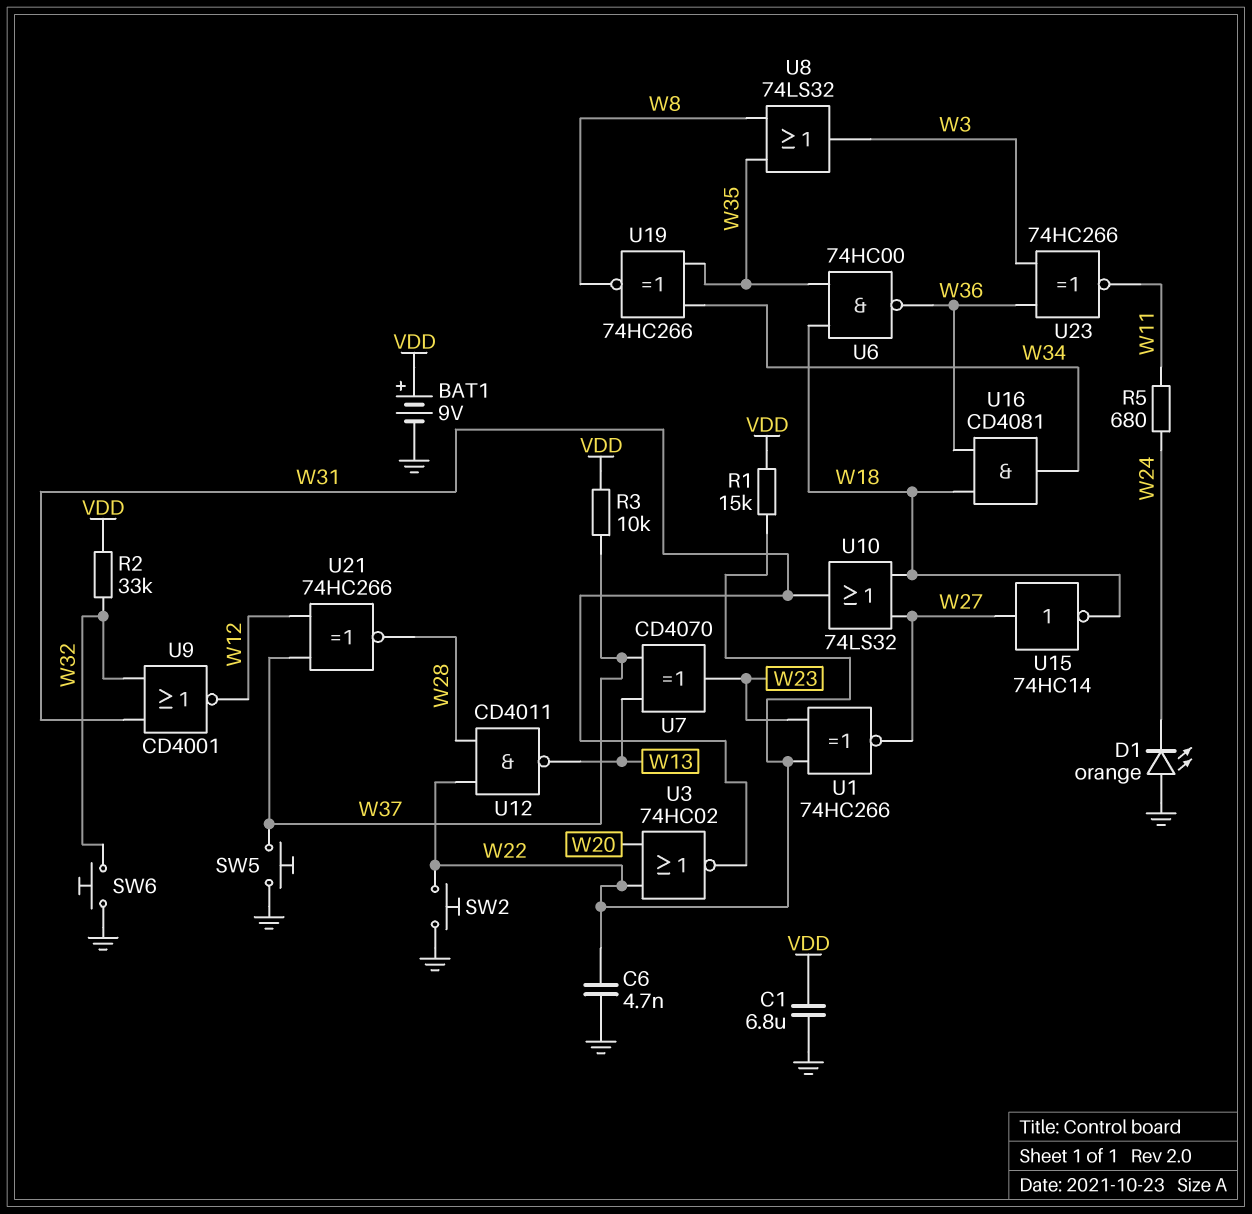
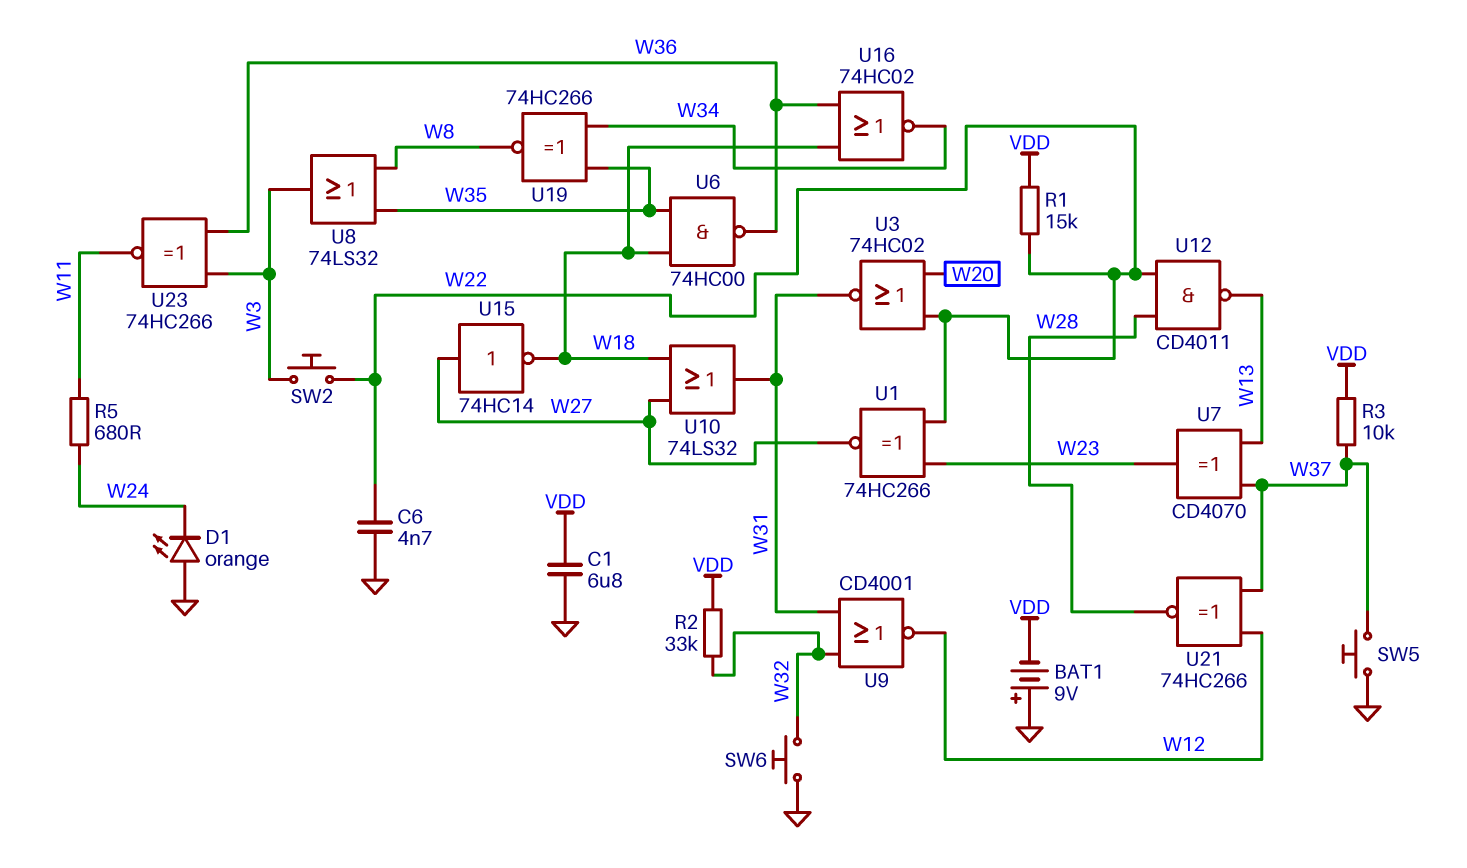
BAT1: 9V (plus VDD, minus GND) -> 9V (plus GND, minus VDD)
SW2: button (GND, W22) -> button (W3, W22)
U16: AND CD4081 (in W18, in W36, out W34) -> NOR 74HC02 (in W18, in W36, out W34)

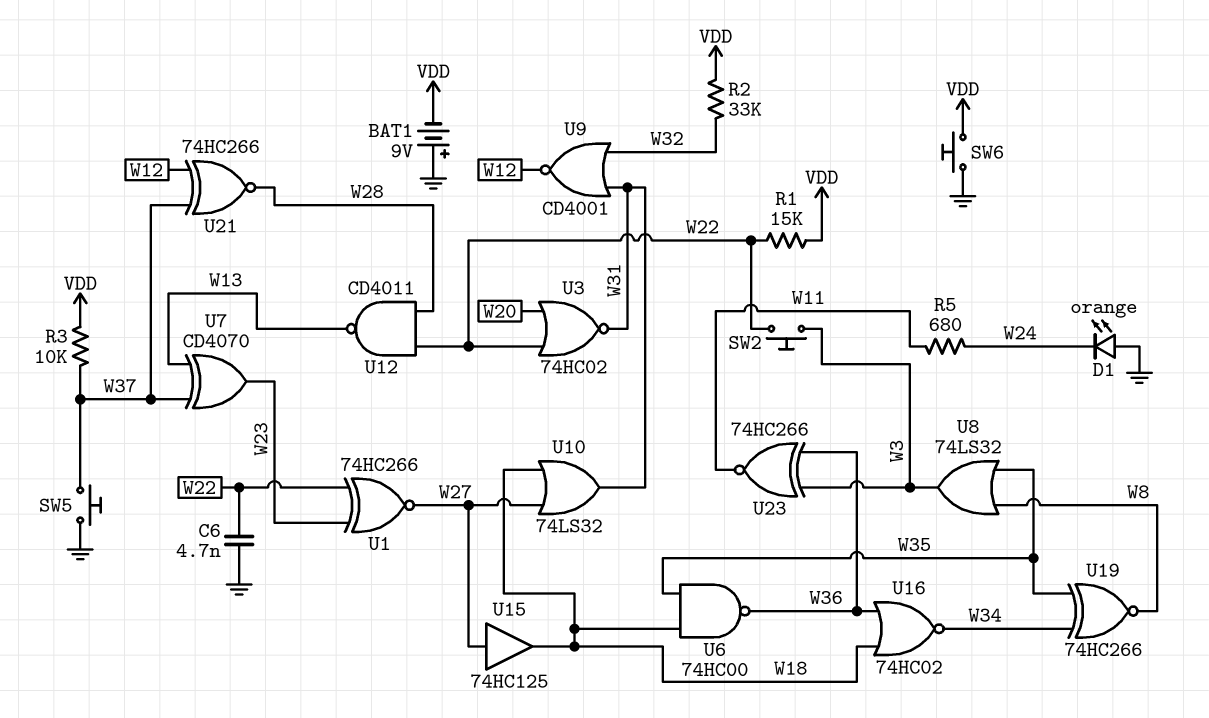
C1: 6.8uF (GND, VDD) -> none
SW6: button (GND, W32) -> button (GND, VDD)
U15: NOT 74HC14 (in W27, out W18) -> buffer 74HC125 (in W27, out W18)

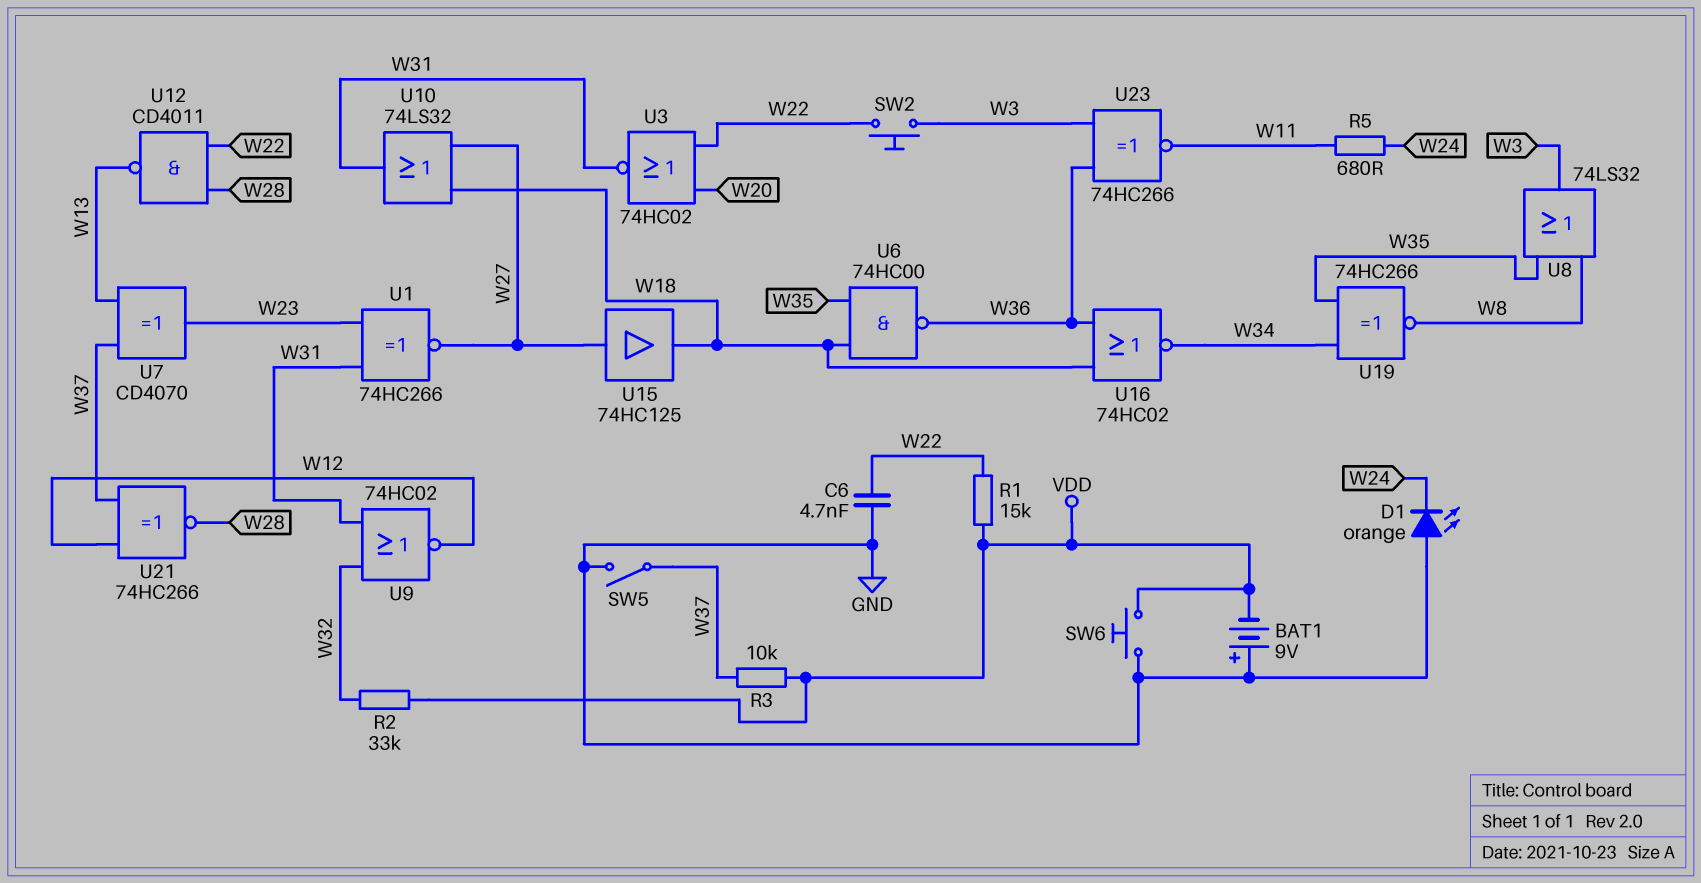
SW5: button (GND, W37) -> switch (GND, W37)
U1: XNOR 74HC266 (in W22, in W23, out W27) -> XNOR 74HC266 (in W23, in W31, out W27)
U9: NOR CD4001 (in W31, in W32, out W12) -> NOR 74HC02 (in W31, in W32, out W12)

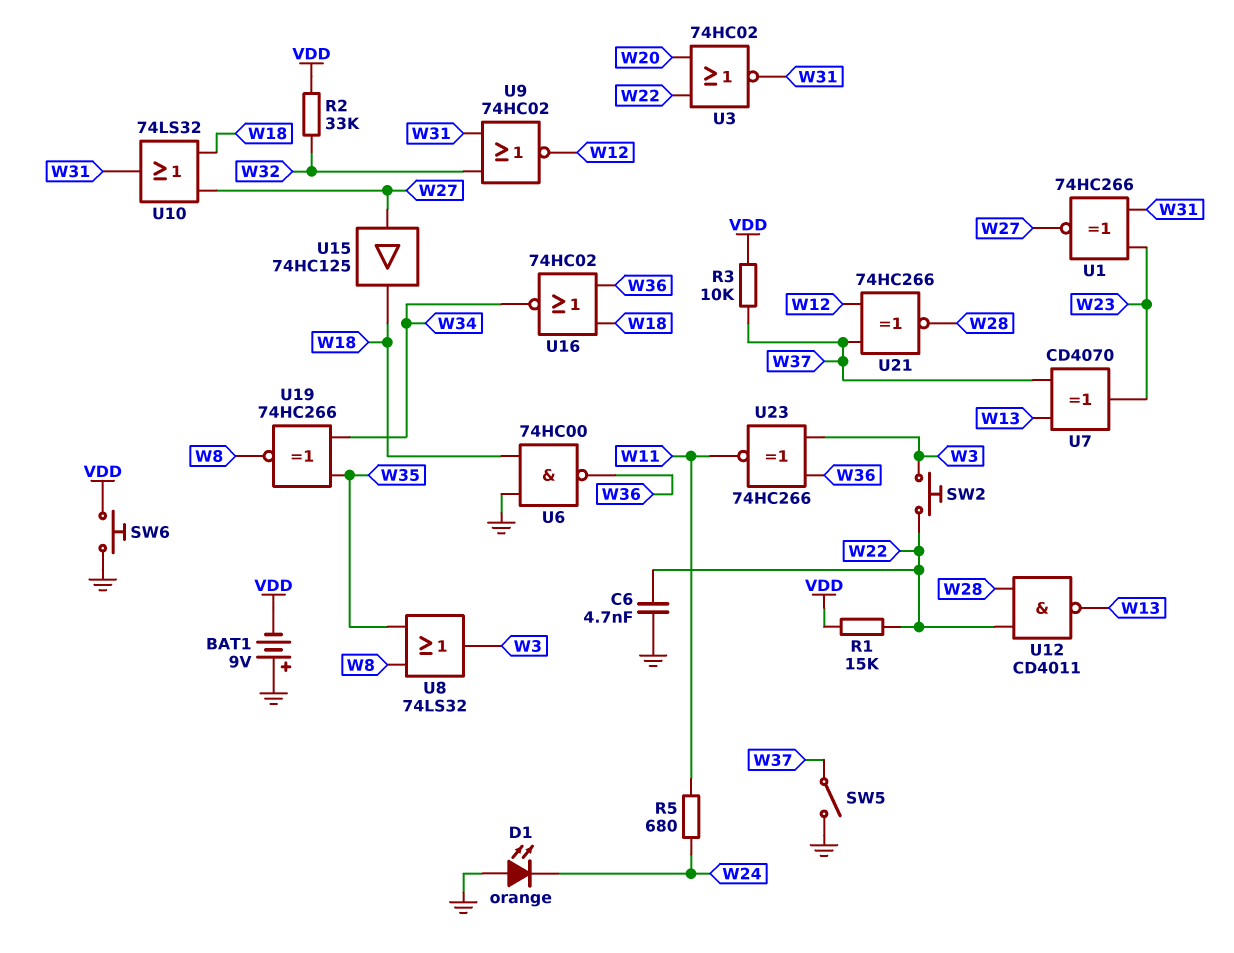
U6: NAND 74HC00 (in W18, in W35, out W36) -> NAND 74HC00 (in GND, in W18, out W36)

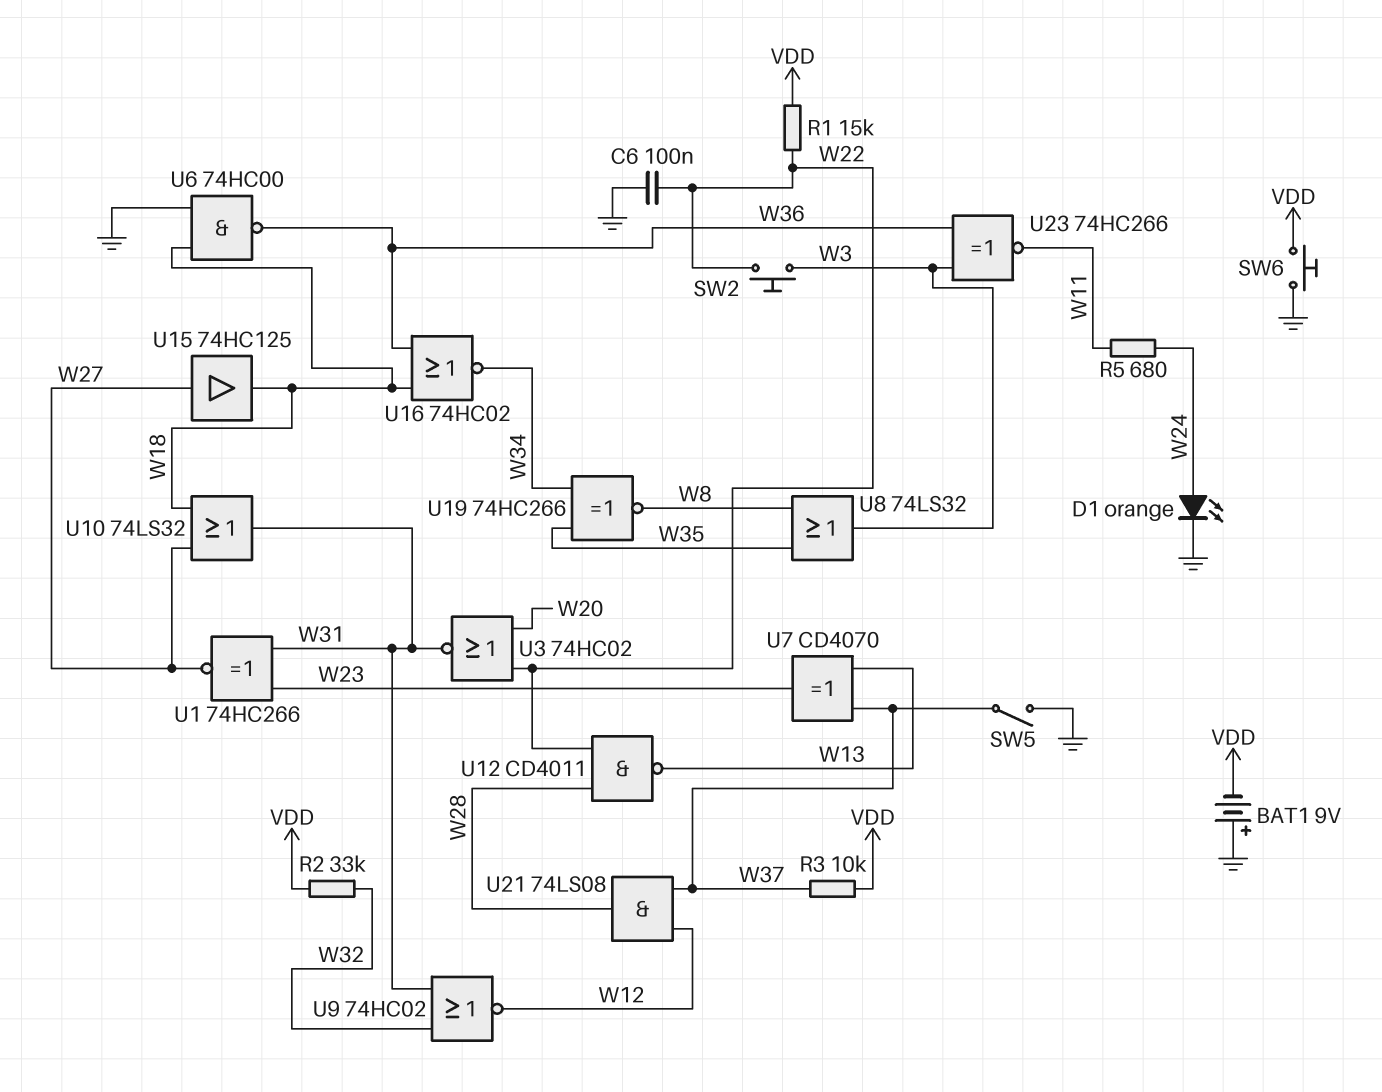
C6: 4.7nF (GND, W22) -> 100nF (GND, W22)
D1: LED orange (A GND, K W24) -> LED orange (A W24, K GND)
U21: XNOR 74HC266 (in W12, in W37, out W28) -> AND 74LS08 (in W12, in W37, out W28)

